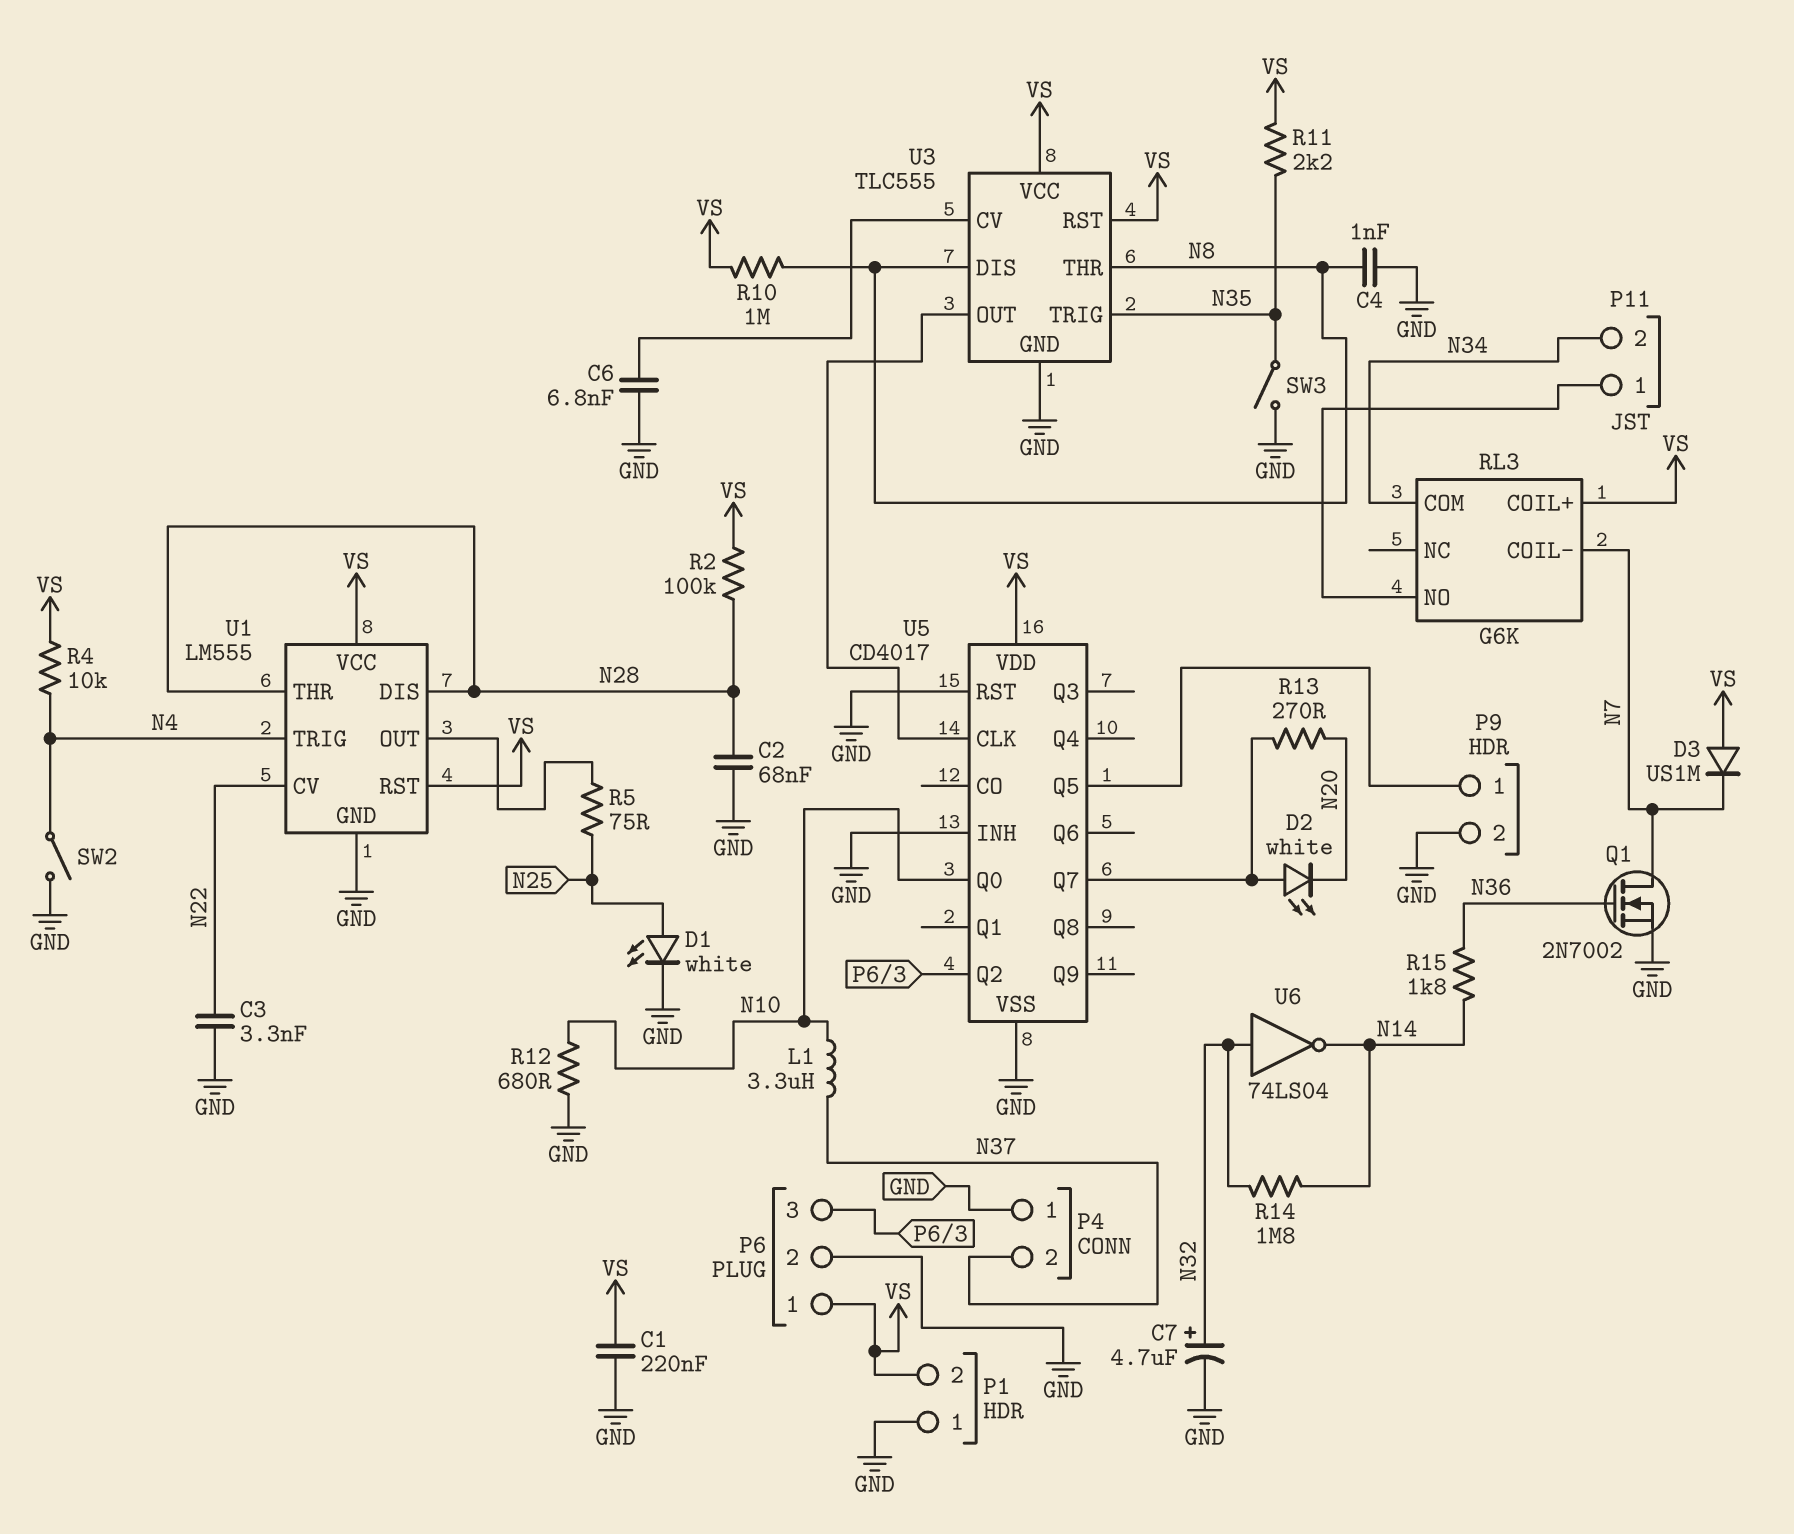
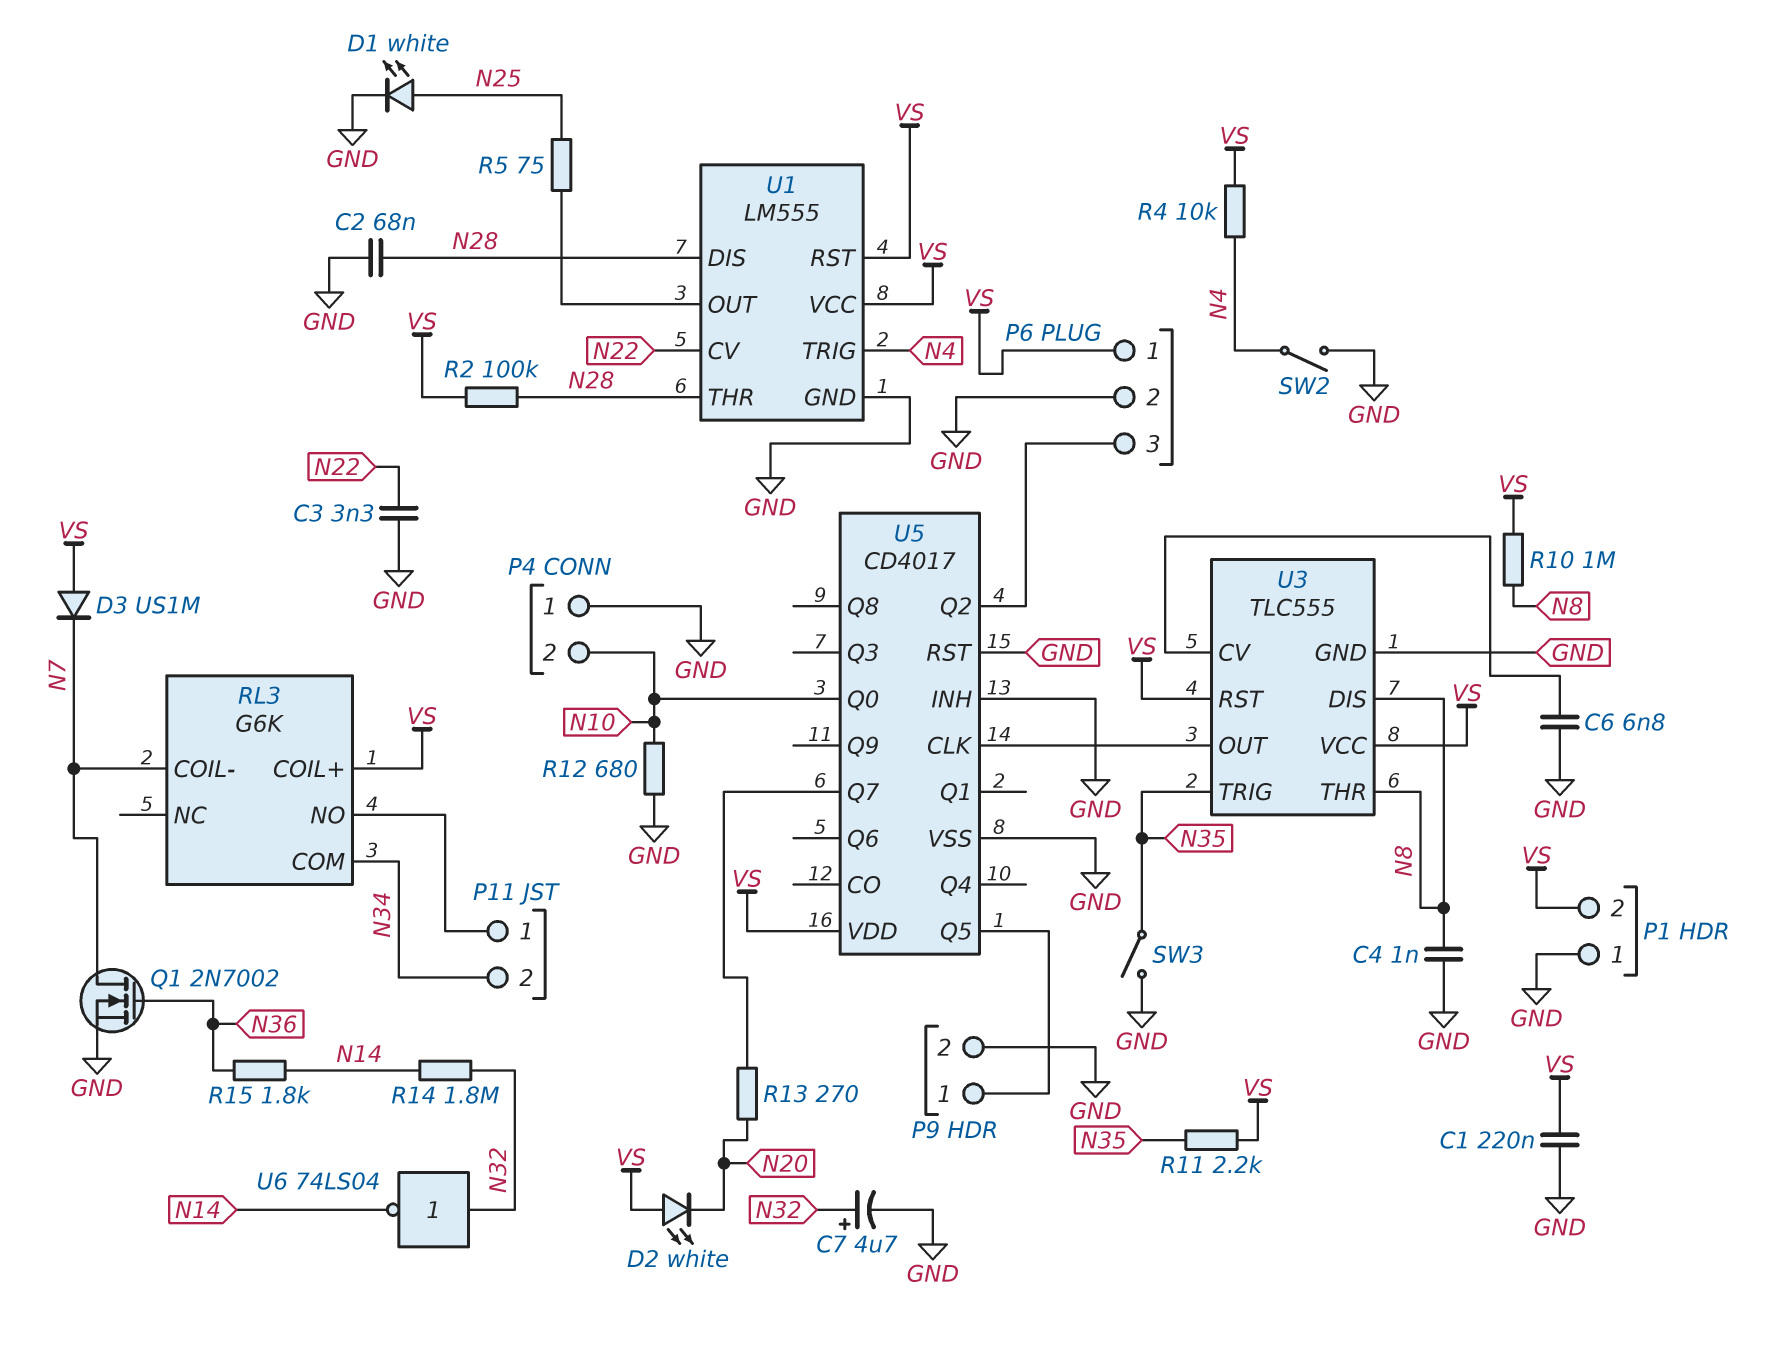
D2: LED white (A U5/Q7, K N20) -> LED white (A VS, K N20)
L1: 3.3uH (N10, N37) -> none
P4 pin 2: N37 -> N10

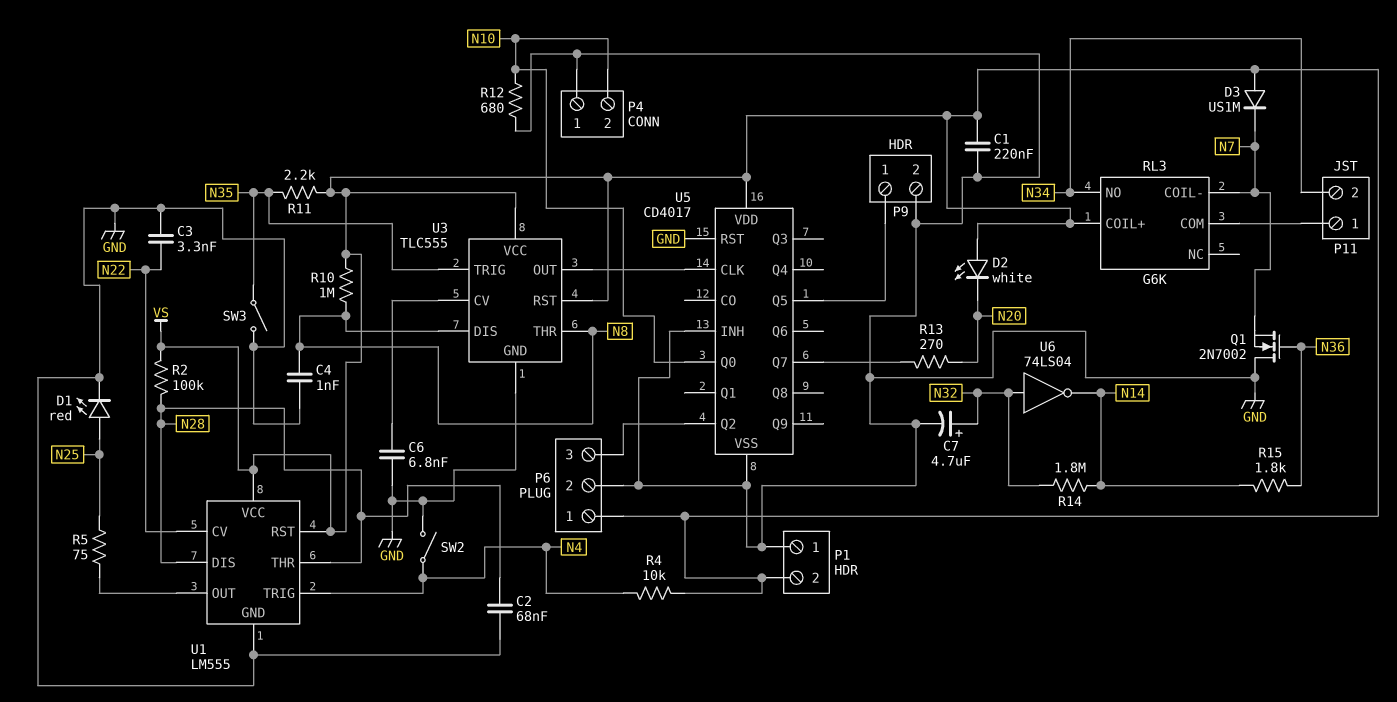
D1: LED white (A N25, K GND) -> LED red (A N25, K GND)
Q1: NMOS 2N7002 (G N36, D N7, S GND) -> NMOS 2N7002 (G N36, D GND, S N7)
RL3 pin COM: N34 -> P11/1
RL3 pin NO: P11/1 -> N34

